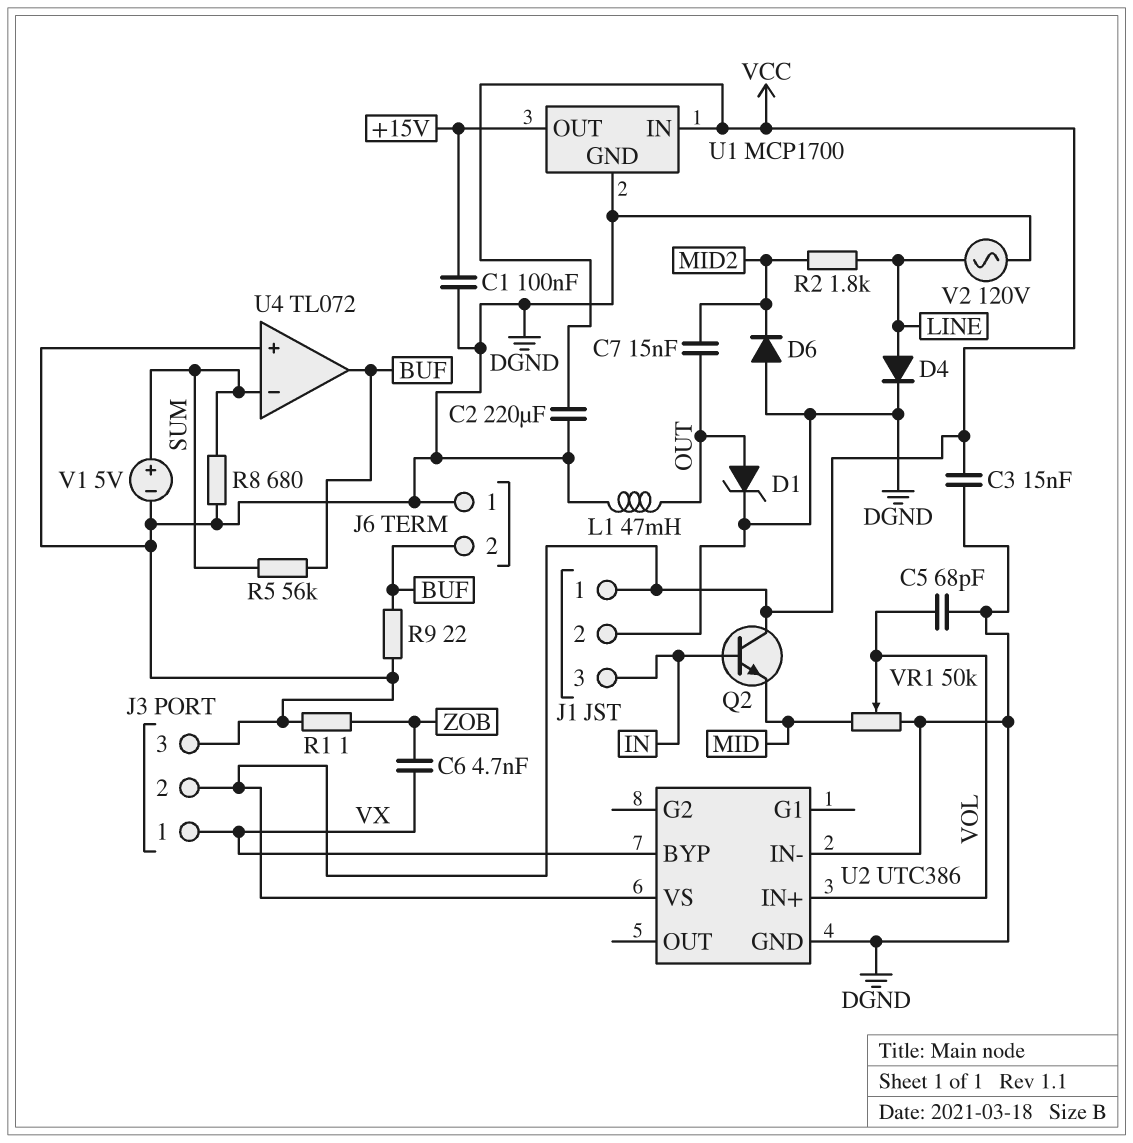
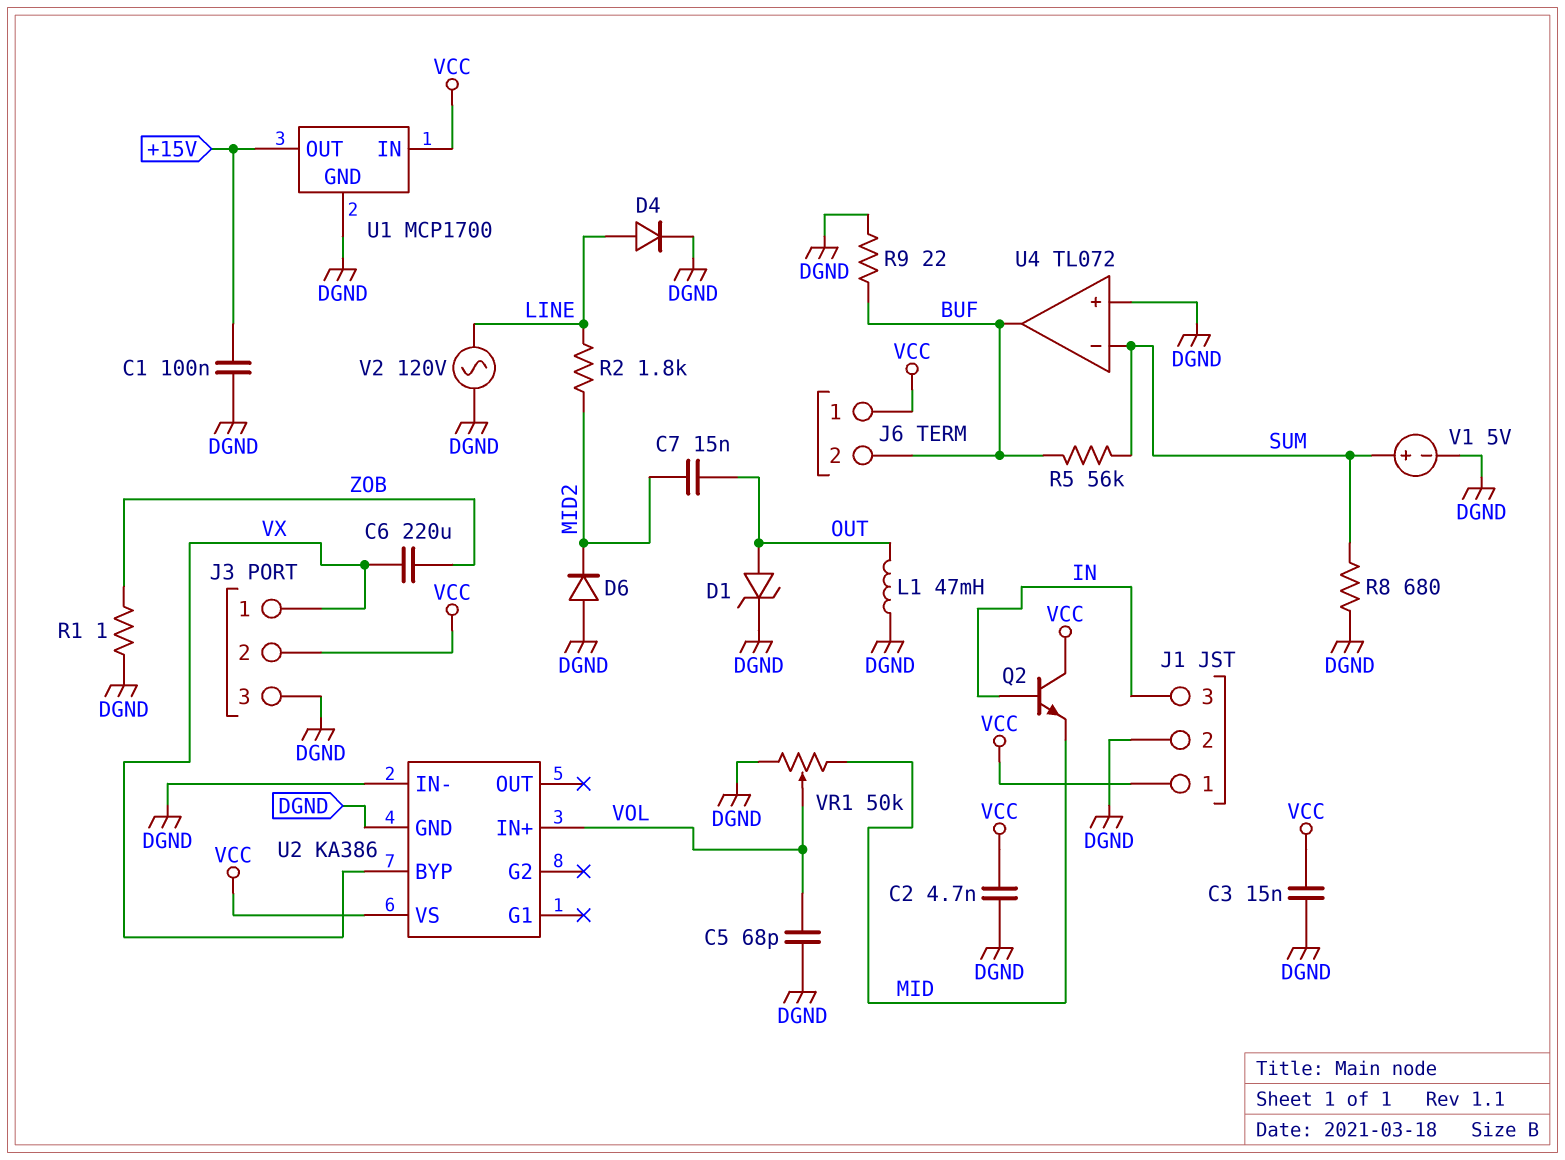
C2: 220uF (DGND, VCC) -> 4.7nF (DGND, VCC)
C6: 4.7nF (VX, ZOB) -> 220uF (VX, ZOB)
J6 pin 1: DGND -> VCC
U2: UTC386 -> KA386

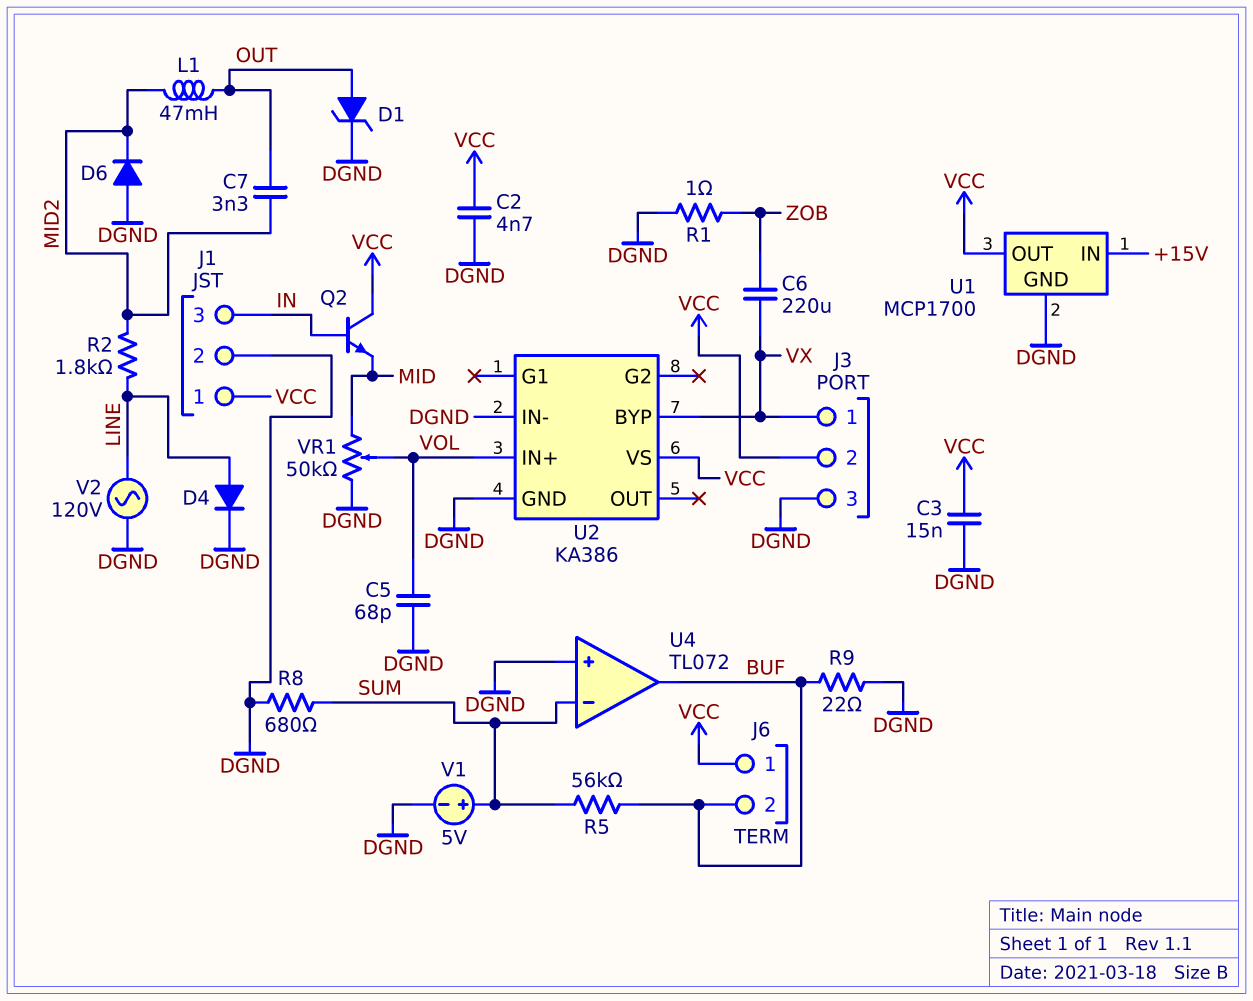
C1: 100nF (+15V, DGND) -> none
C7: 15nF (MID2, OUT) -> 3.3nF (MID2, OUT)
L1: 47mH (DGND, OUT) -> 47mH (MID2, OUT)
U1 pin IN: VCC -> +15V
U1 pin OUT: +15V -> VCC

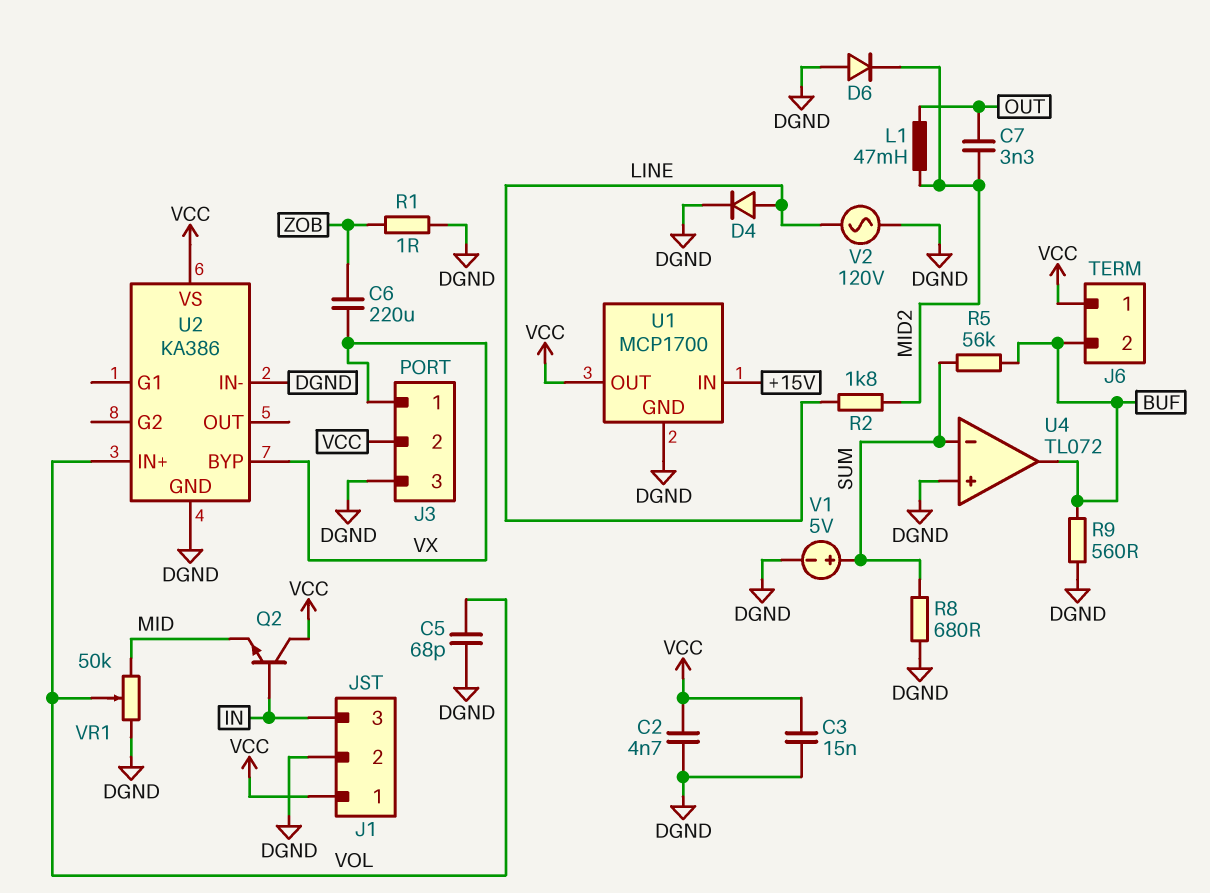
D1: zener (A OUT, K DGND) -> none
R9: 22 (BUF, DGND) -> 560 (BUF, DGND)

